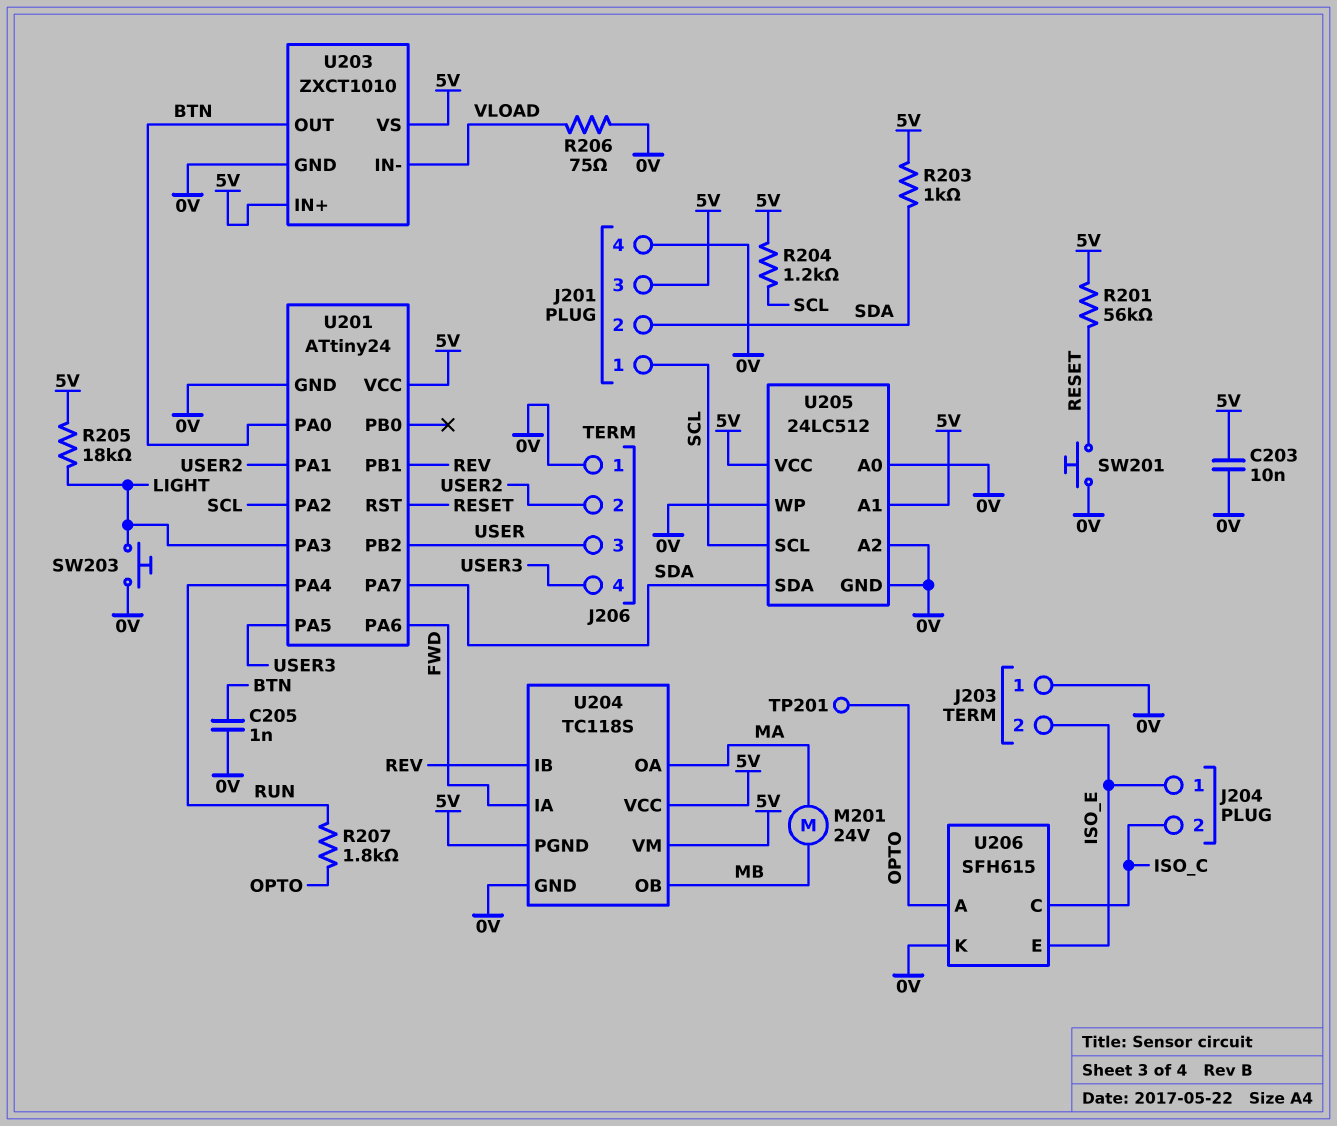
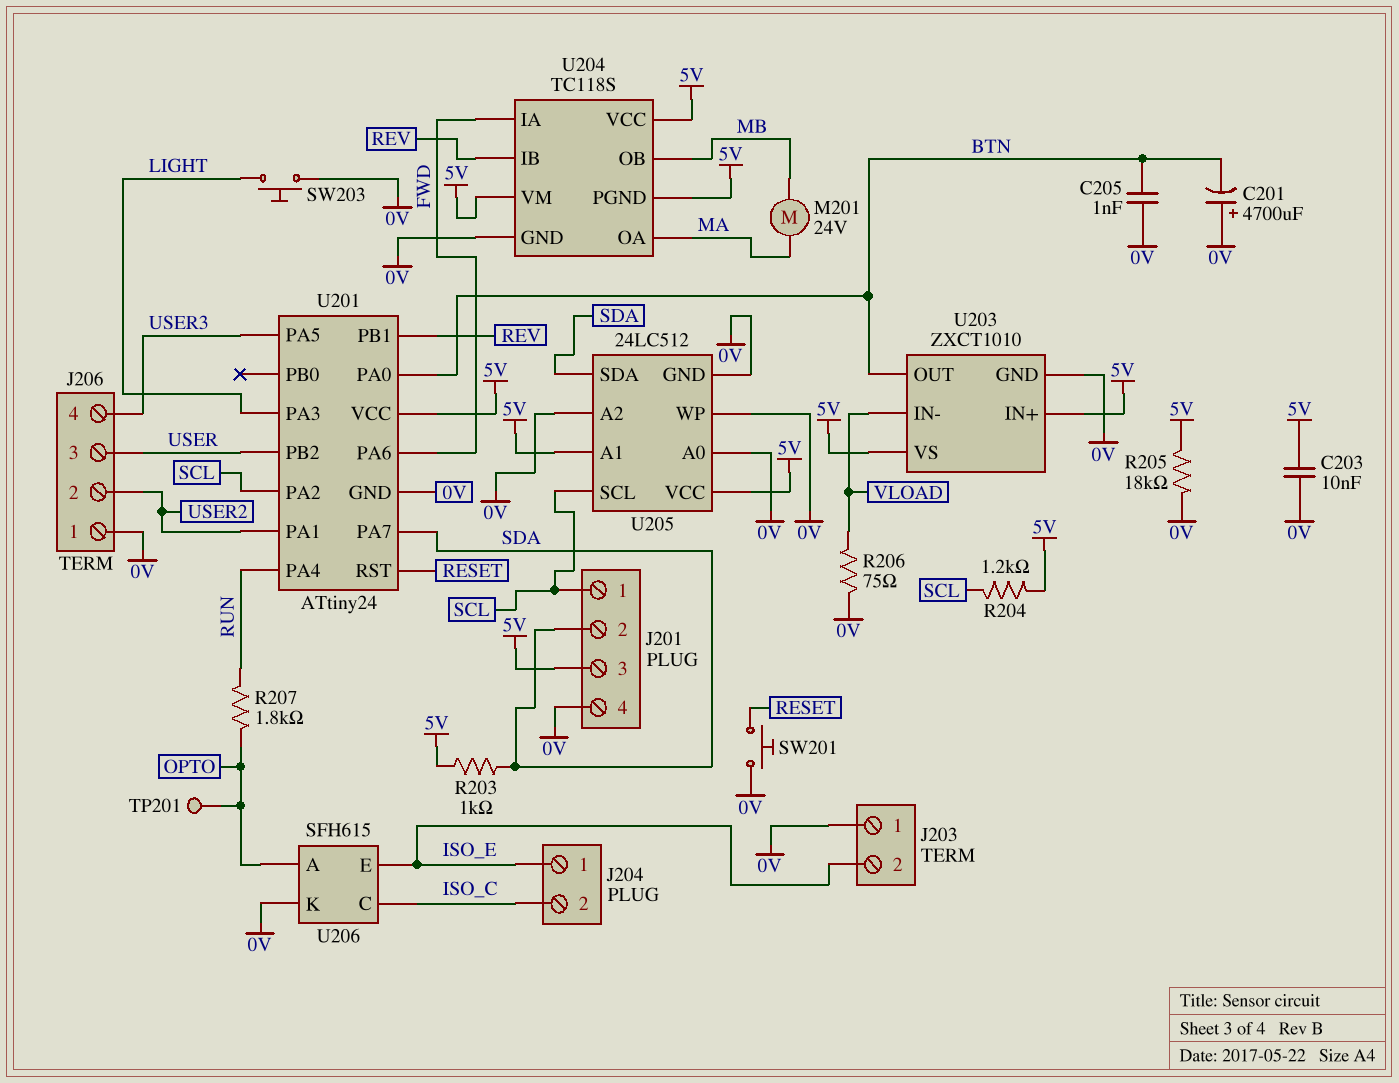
C201: none -> 4700uF (plus 0V, minus BTN)
R201: 56k (5V, RESET) -> none
R205: 18k (5V, LIGHT) -> 18k (0V, 5V)

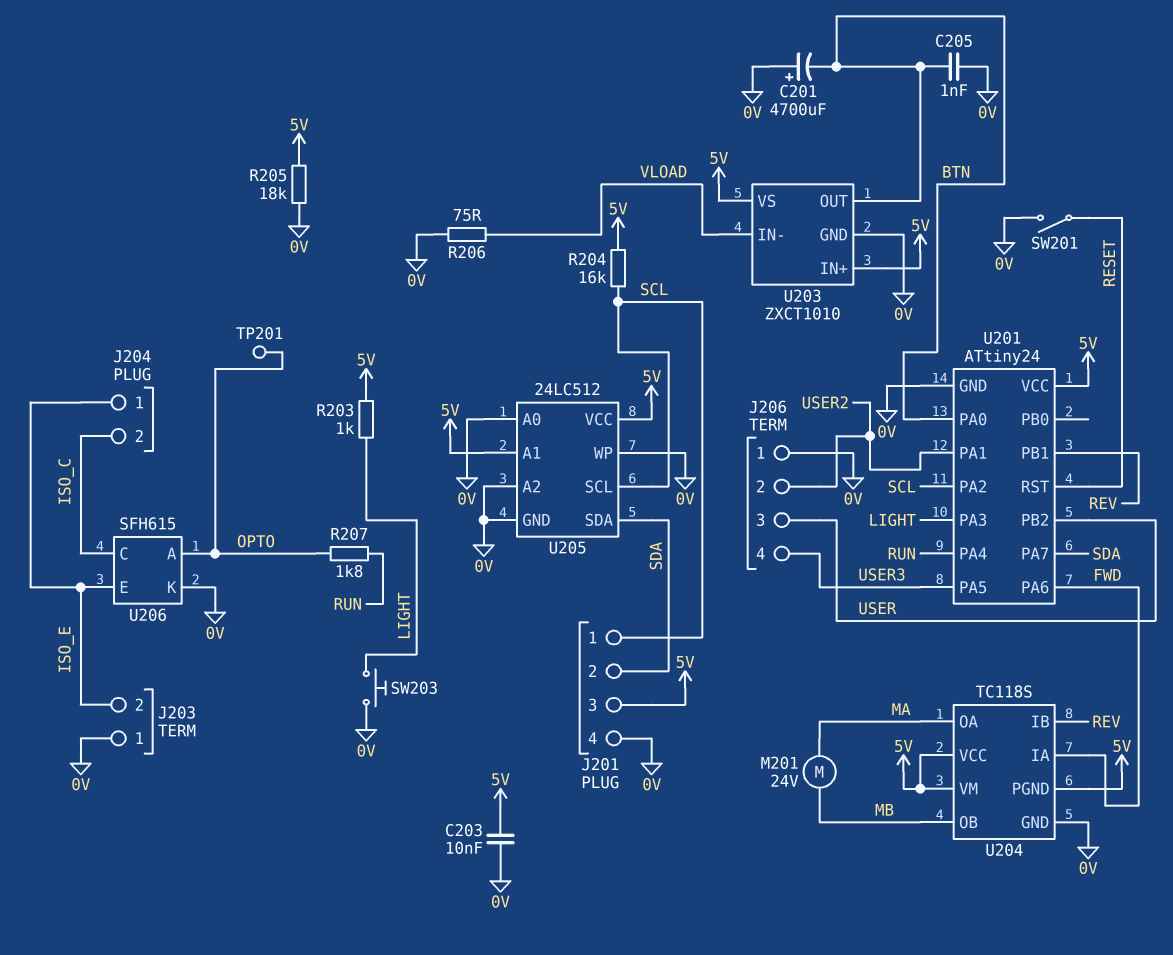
R203: 1k (5V, SDA) -> 1k (5V, LIGHT)
R204: 1.2k (5V, SCL) -> 16k (5V, SCL)
SW201: button (0V, RESET) -> switch (0V, RESET)

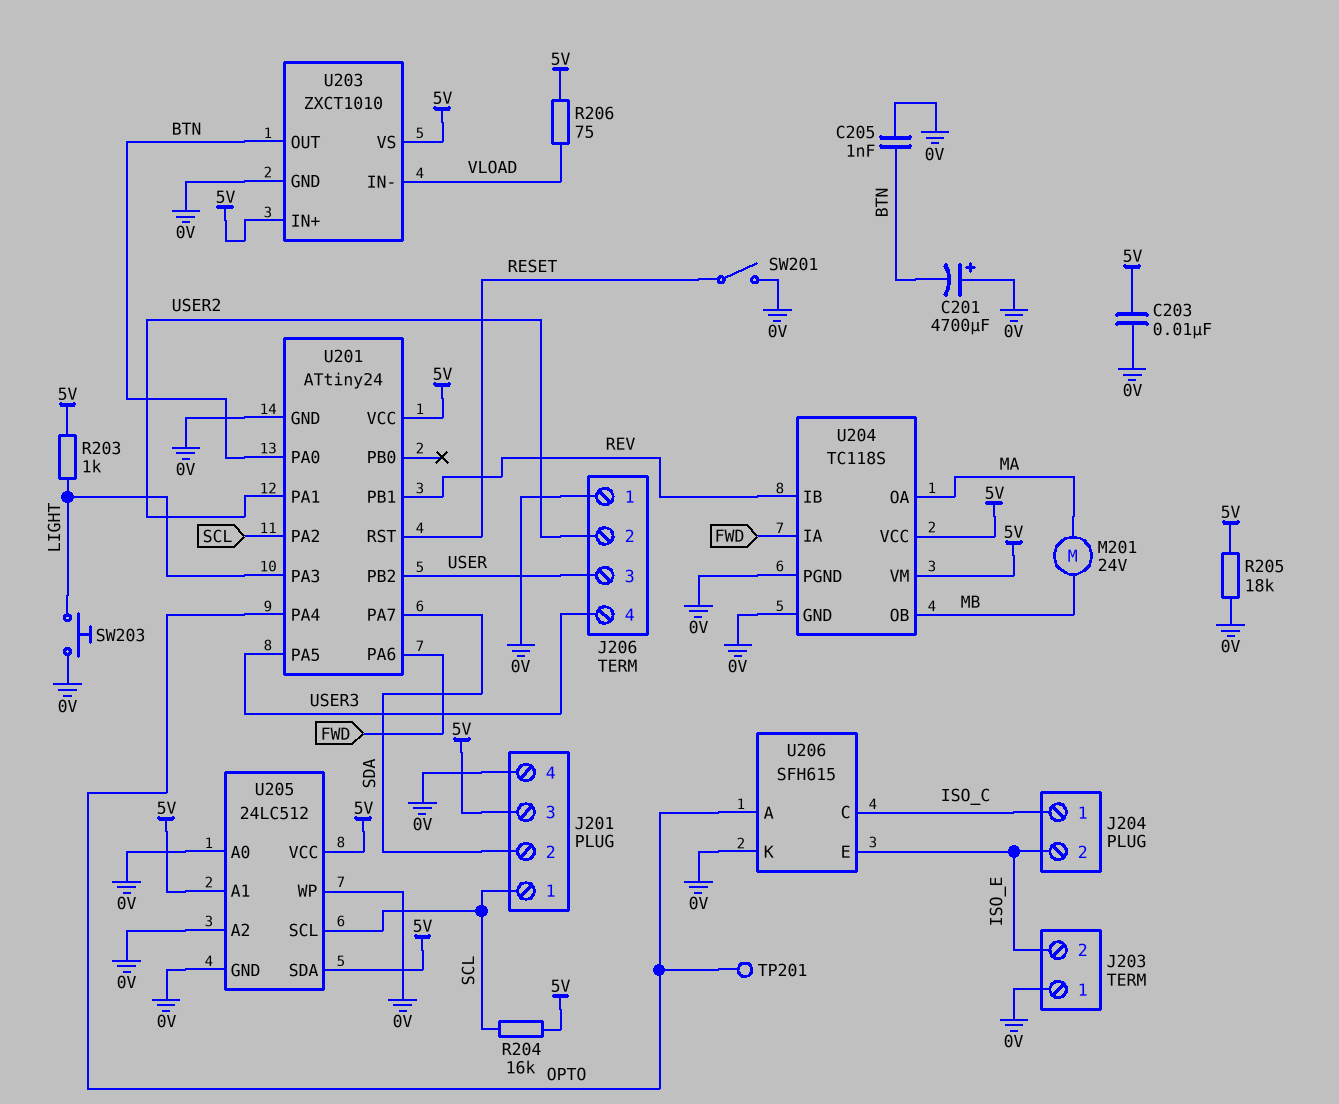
J204 pin 1: ISO_E -> ISO_C
J204 pin 2: ISO_C -> ISO_E
R206: 75 (0V, VLOAD) -> 75 (5V, VLOAD)
R207: 1.8k (OPTO, RUN) -> none
U201 pin PA4: RUN -> OPTO
U204 pin PGND: 5V -> 0V
U205 pin SDA: SDA -> 5V

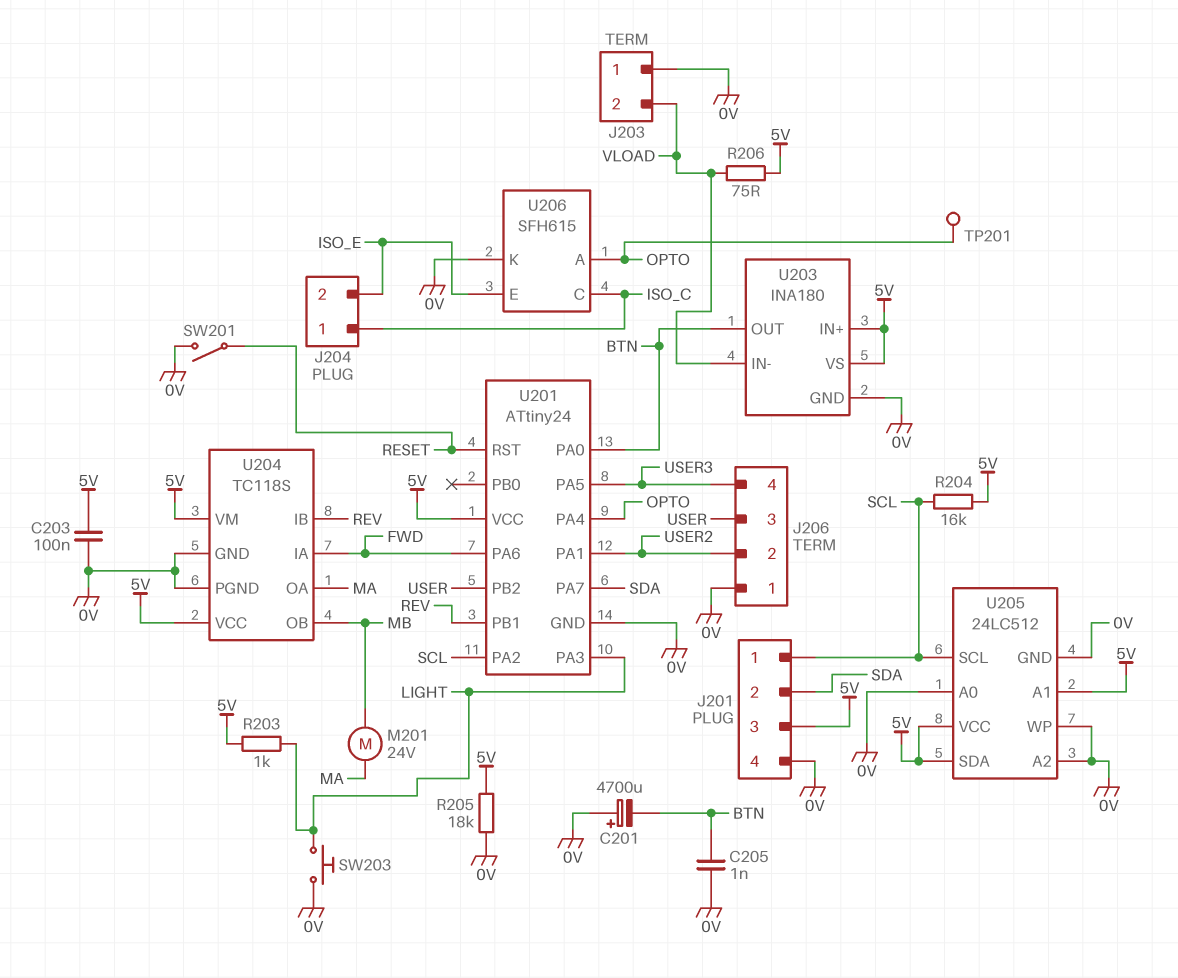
C203: 10nF (0V, 5V) -> 100nF (0V, 5V)
J203 pin 2: ISO_E -> VLOAD
U203: ZXCT1010 -> INA180

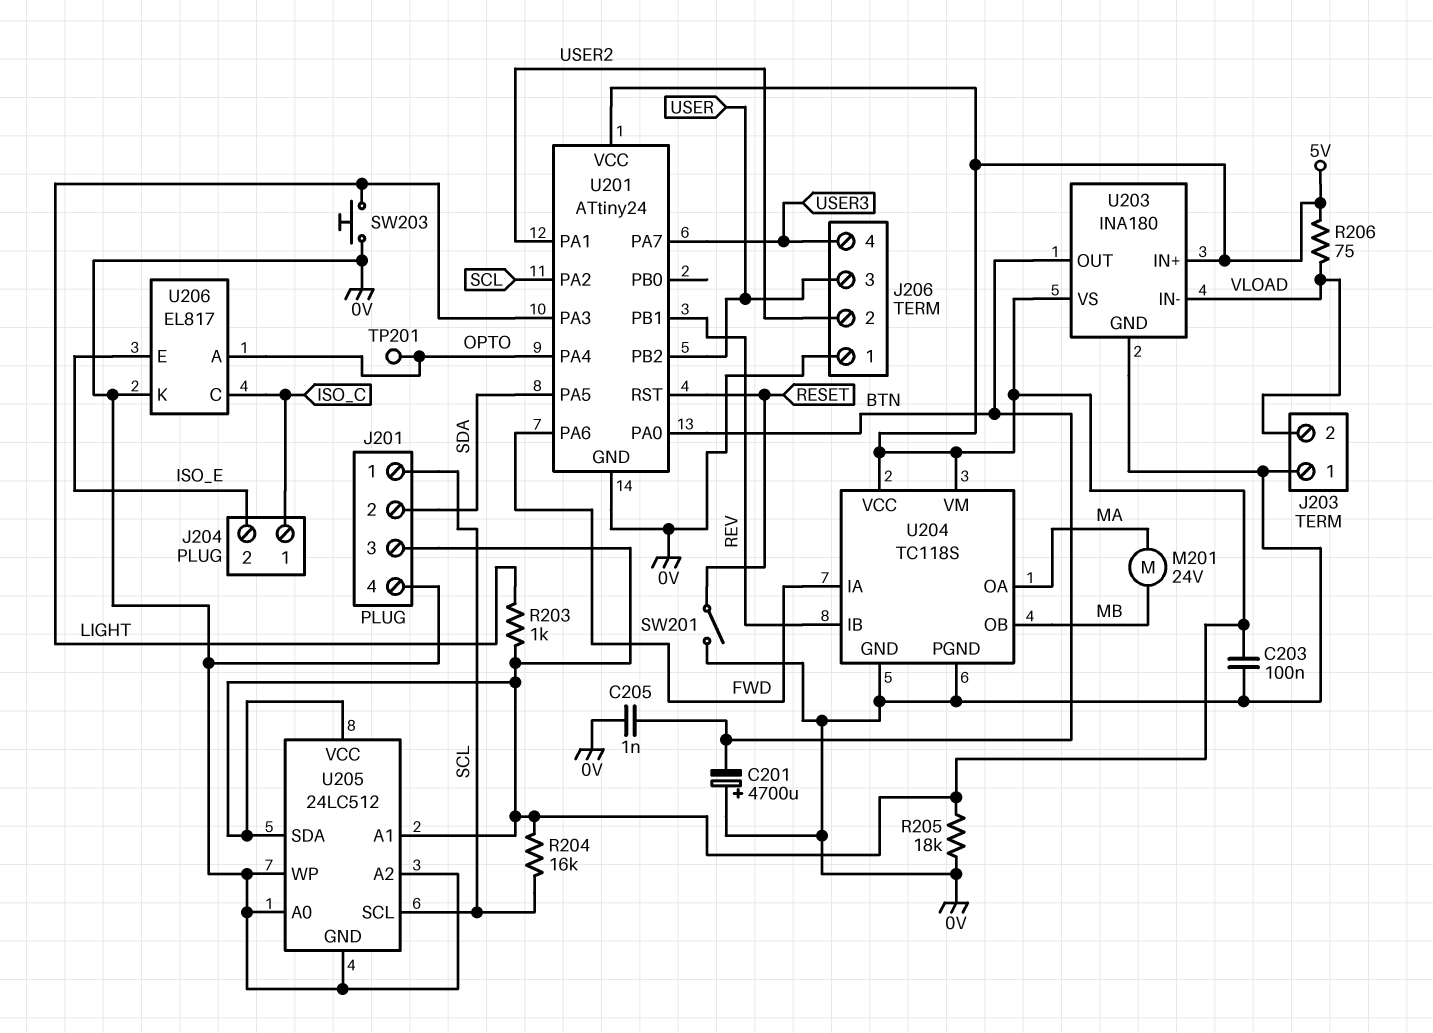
U201 pin PA5: USER3 -> SDA
U201 pin PA7: SDA -> USER3
U206: SFH615 -> EL817

